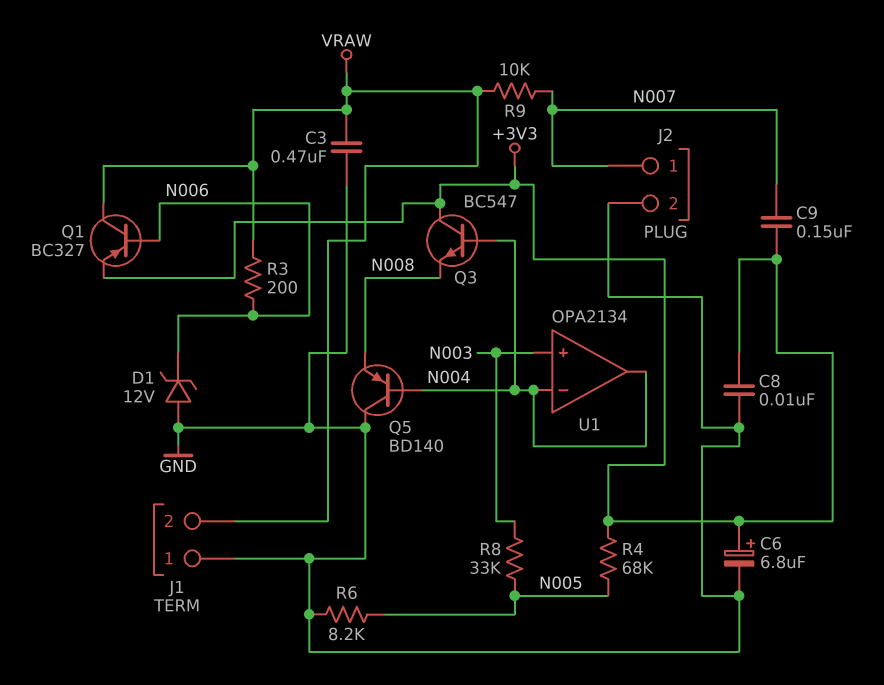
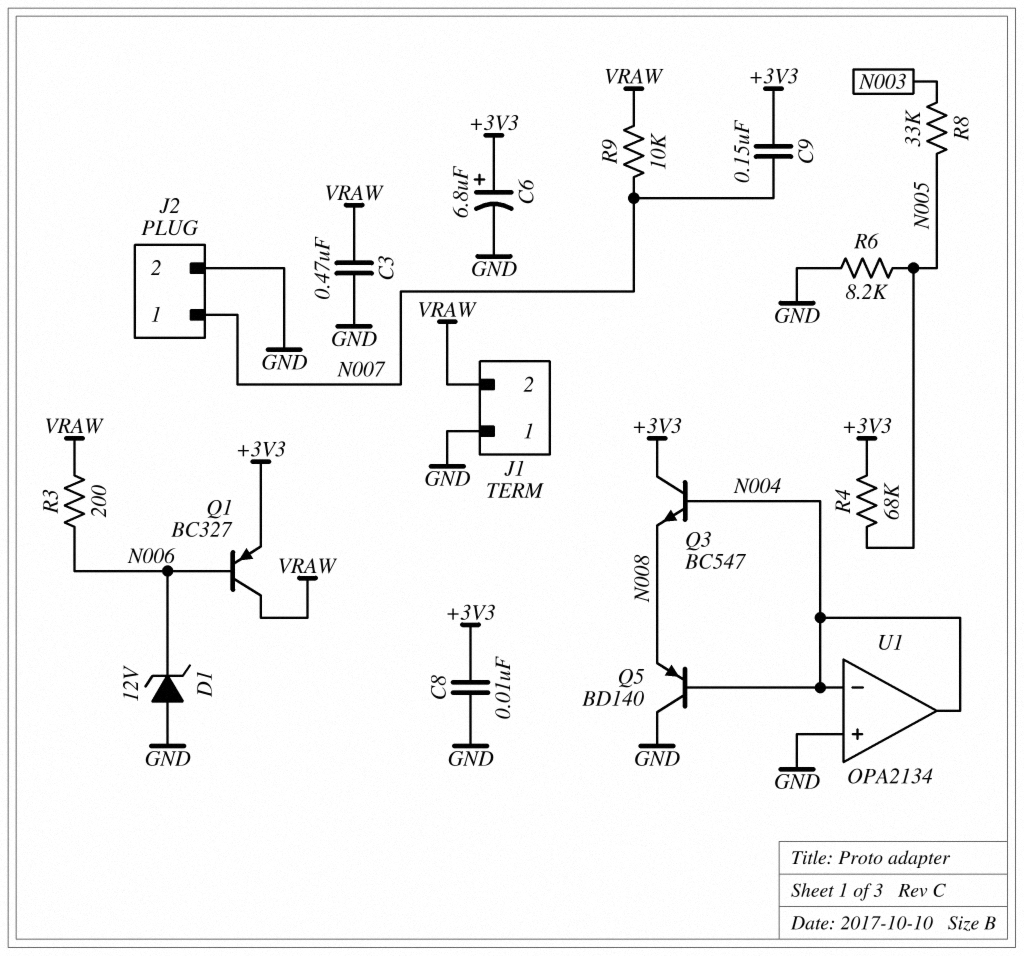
U1 pin in+: N003 -> GND

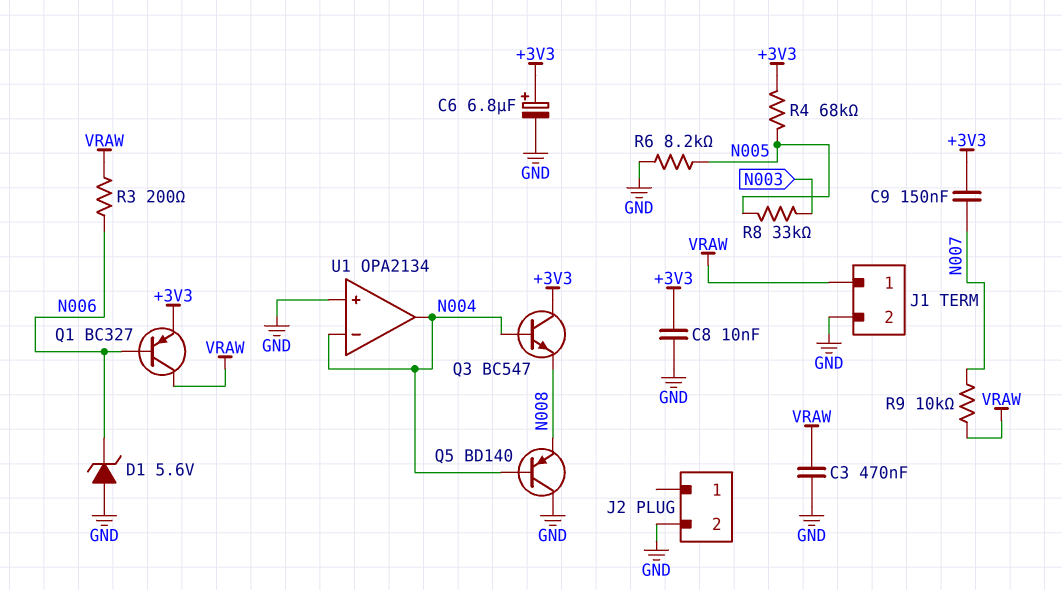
D1: zener 12V (A GND, K N006) -> zener 5.6V (A GND, K N006)
J1 pin 1: GND -> VRAW
J1 pin 2: VRAW -> GND
J2 pin 1: N007 -> none

